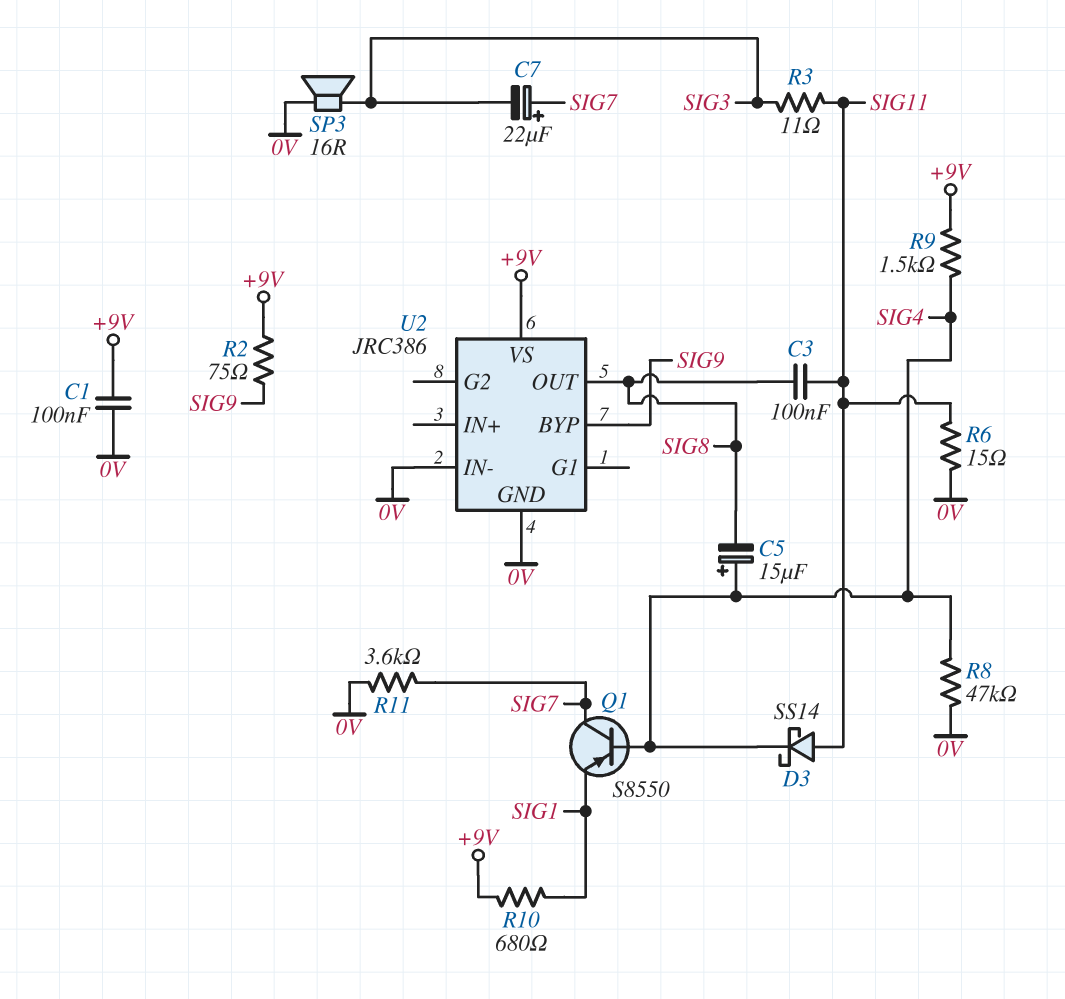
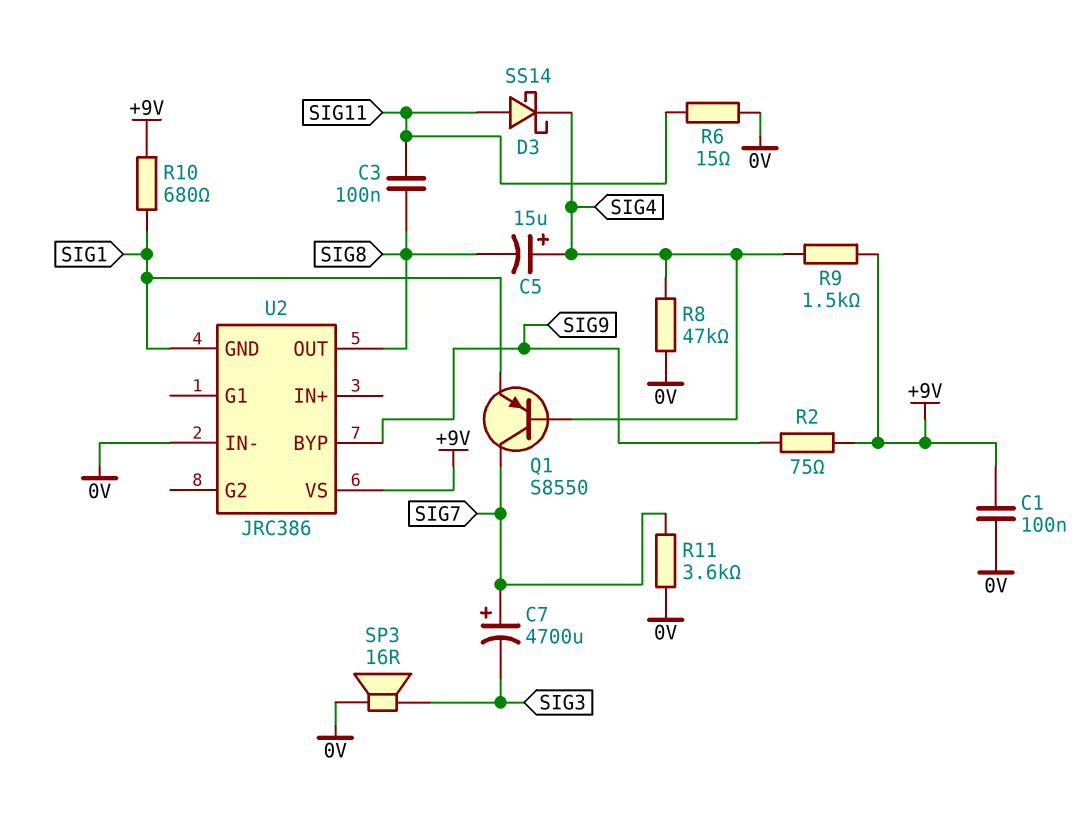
C7: 22uF (plus SIG7, minus SIG3) -> 4700uF (plus SIG7, minus SIG3)
R3: 11 (SIG3, SIG11) -> none
U2 pin GND: 0V -> SIG1

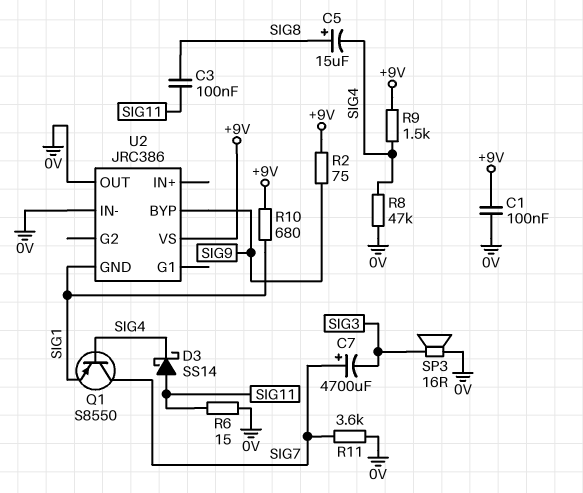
C5: 15uF (plus SIG4, minus SIG8) -> 15uF (plus SIG8, minus SIG4)
U2 pin OUT: SIG8 -> 0V

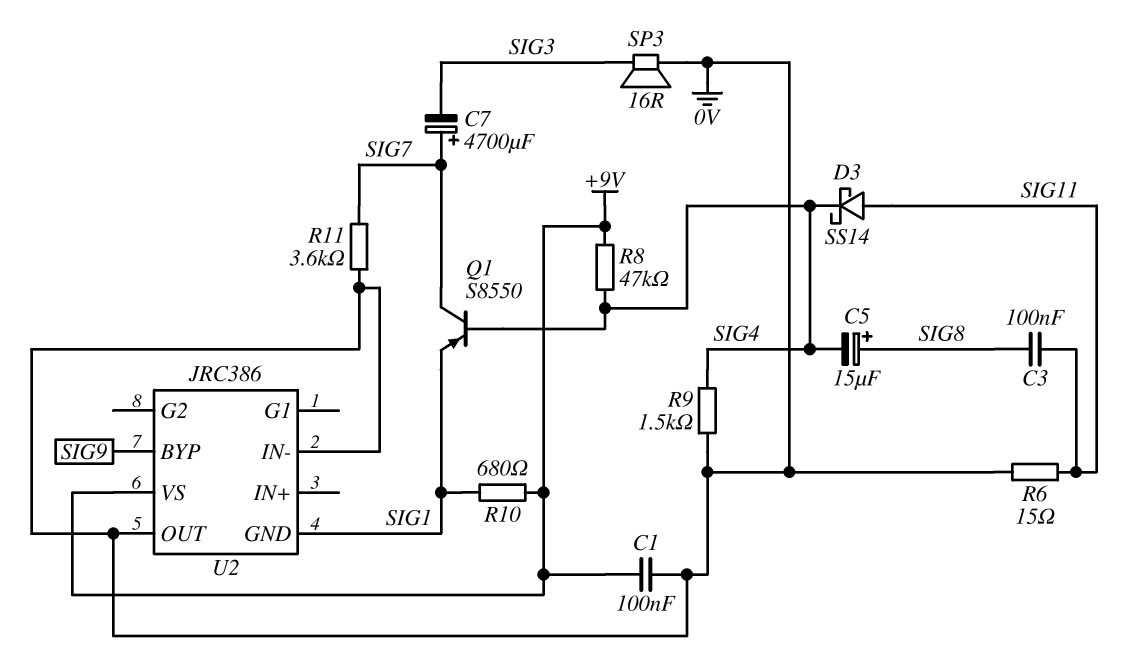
R2: 75 (+9V, SIG9) -> none
R8: 47k (0V, SIG4) -> 47k (+9V, SIG4)
R9: 1.5k (+9V, SIG4) -> 1.5k (0V, SIG4)

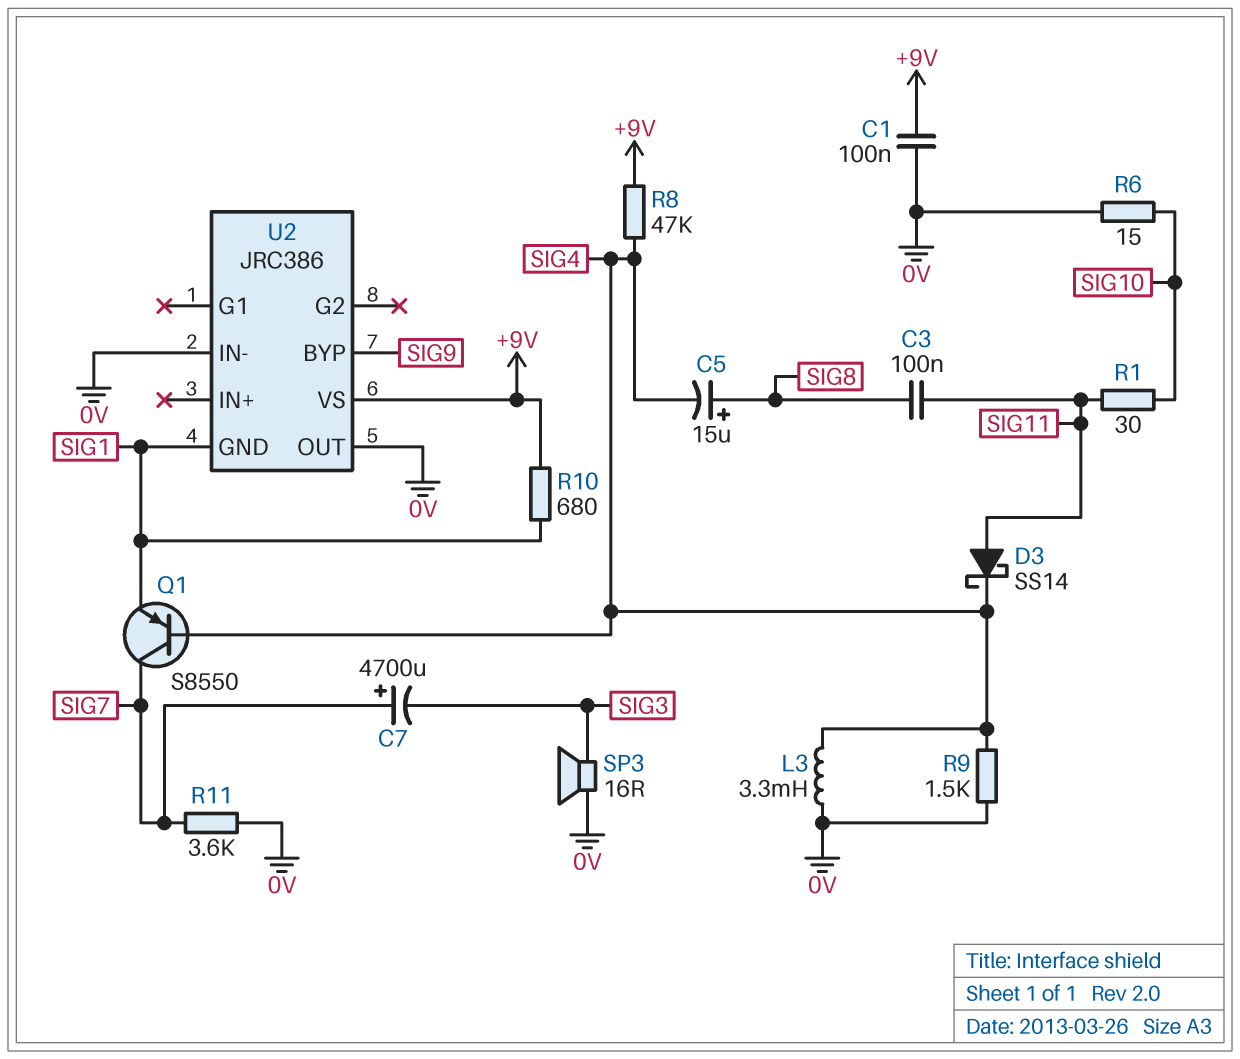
L3: none -> 3.3mH (0V, SIG4)
R1: none -> 30 (SIG10, SIG11)
R6: 15 (0V, SIG11) -> 15 (0V, SIG10)

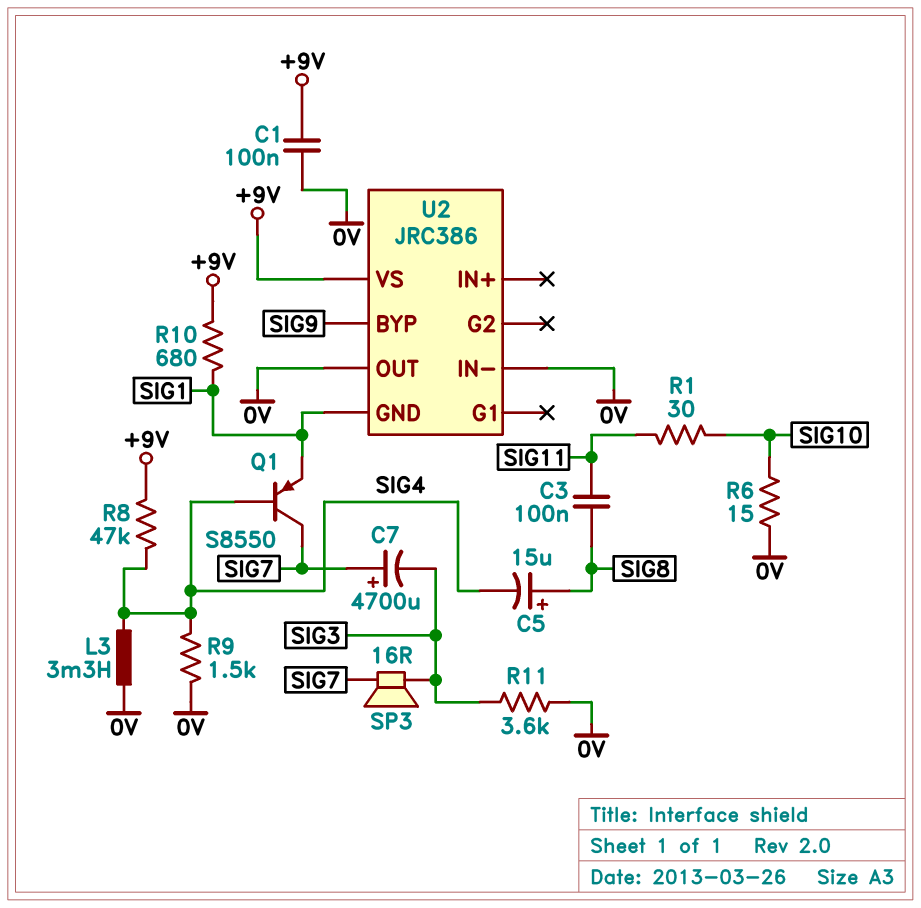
D3: schottky SS14 (A SIG11, K SIG4) -> none
R11: 3.6k (0V, SIG7) -> 3.6k (0V, SIG3)
SP3: speaker 16R (0V, SIG3) -> speaker 16R (SIG3, SIG7)

